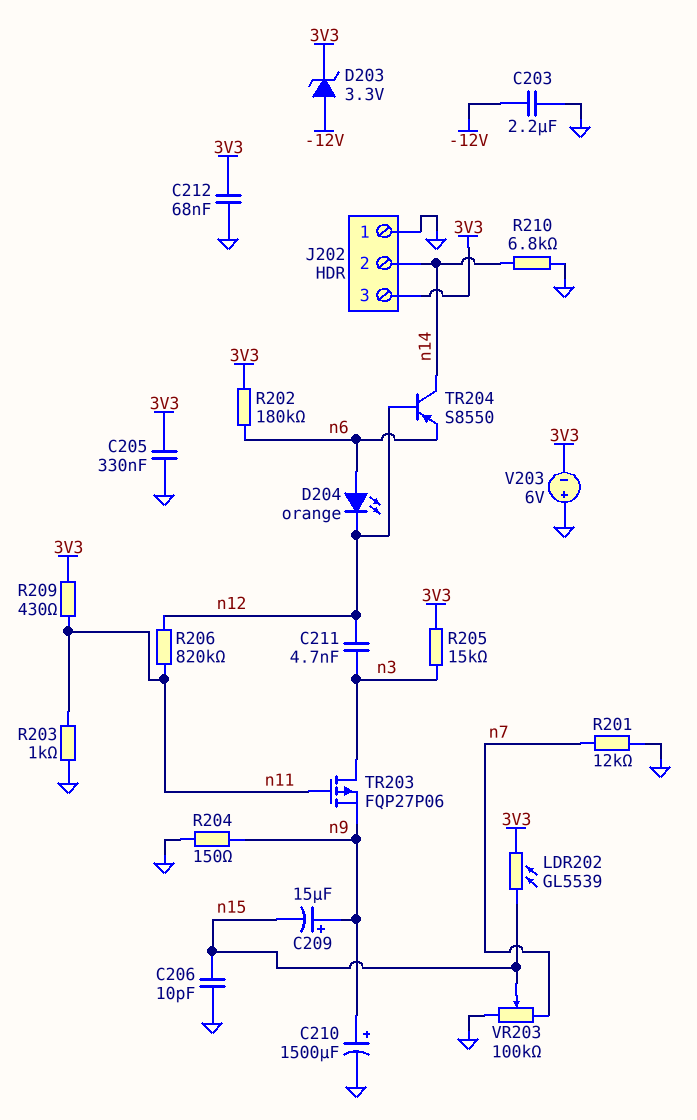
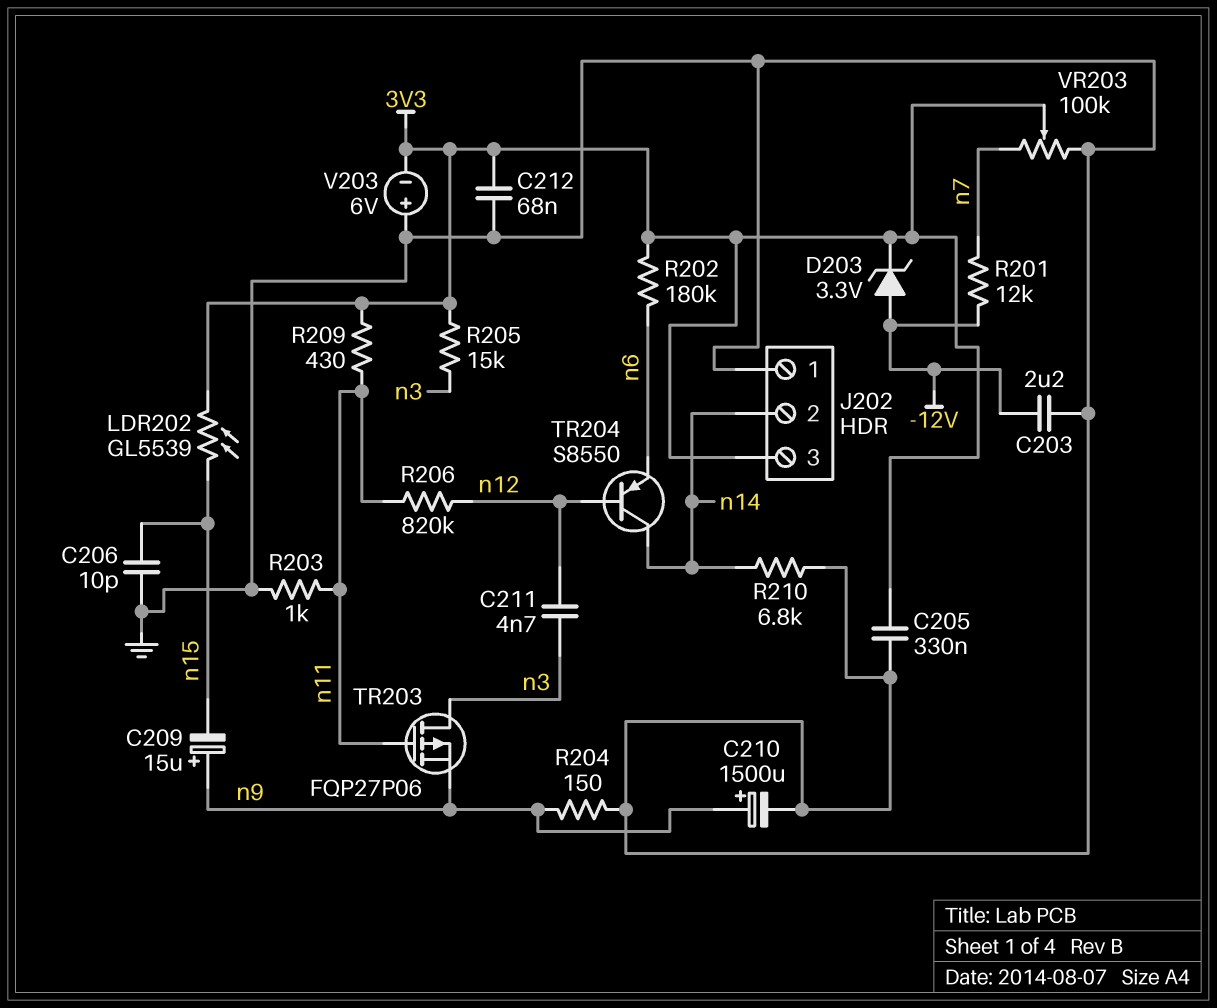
D204: LED orange (A n6, K n12) -> none
R201: 12k (GND, n7) -> 12k (-12V, n7)
VR203: 100k (GND, n7, wiper n15) -> 100k (GND, n7, wiper 3V3)

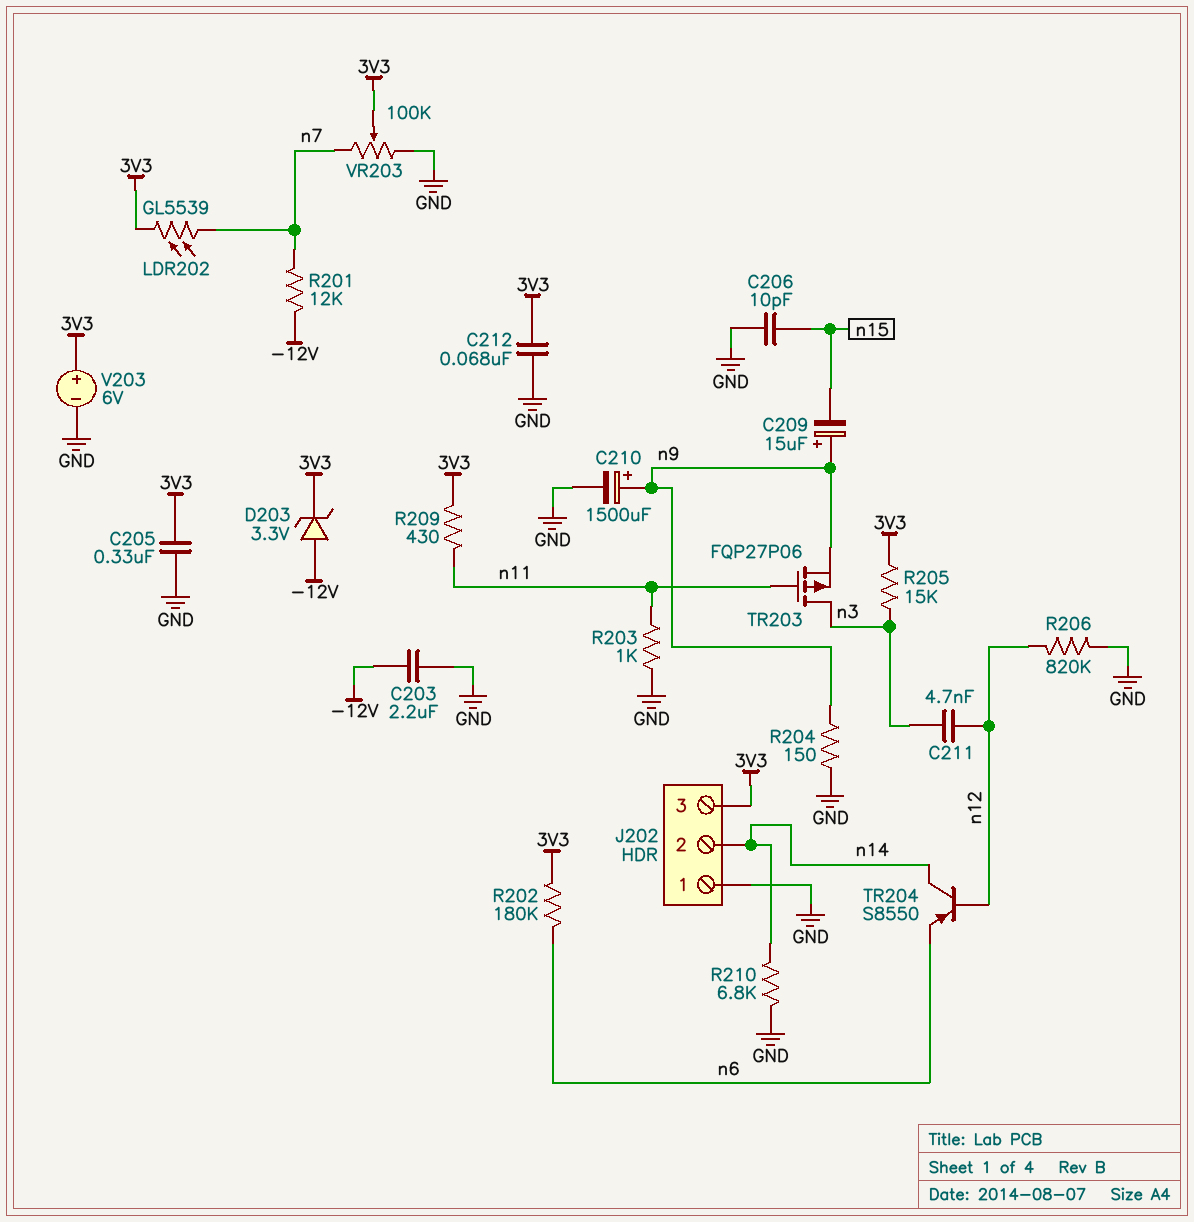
LDR202: GL5539 (3V3, n15) -> GL5539 (3V3, n7)
R206: 820k (n11, n12) -> 820k (GND, n12)
V203: 6V (plus GND, minus 3V3) -> 6V (plus 3V3, minus GND)

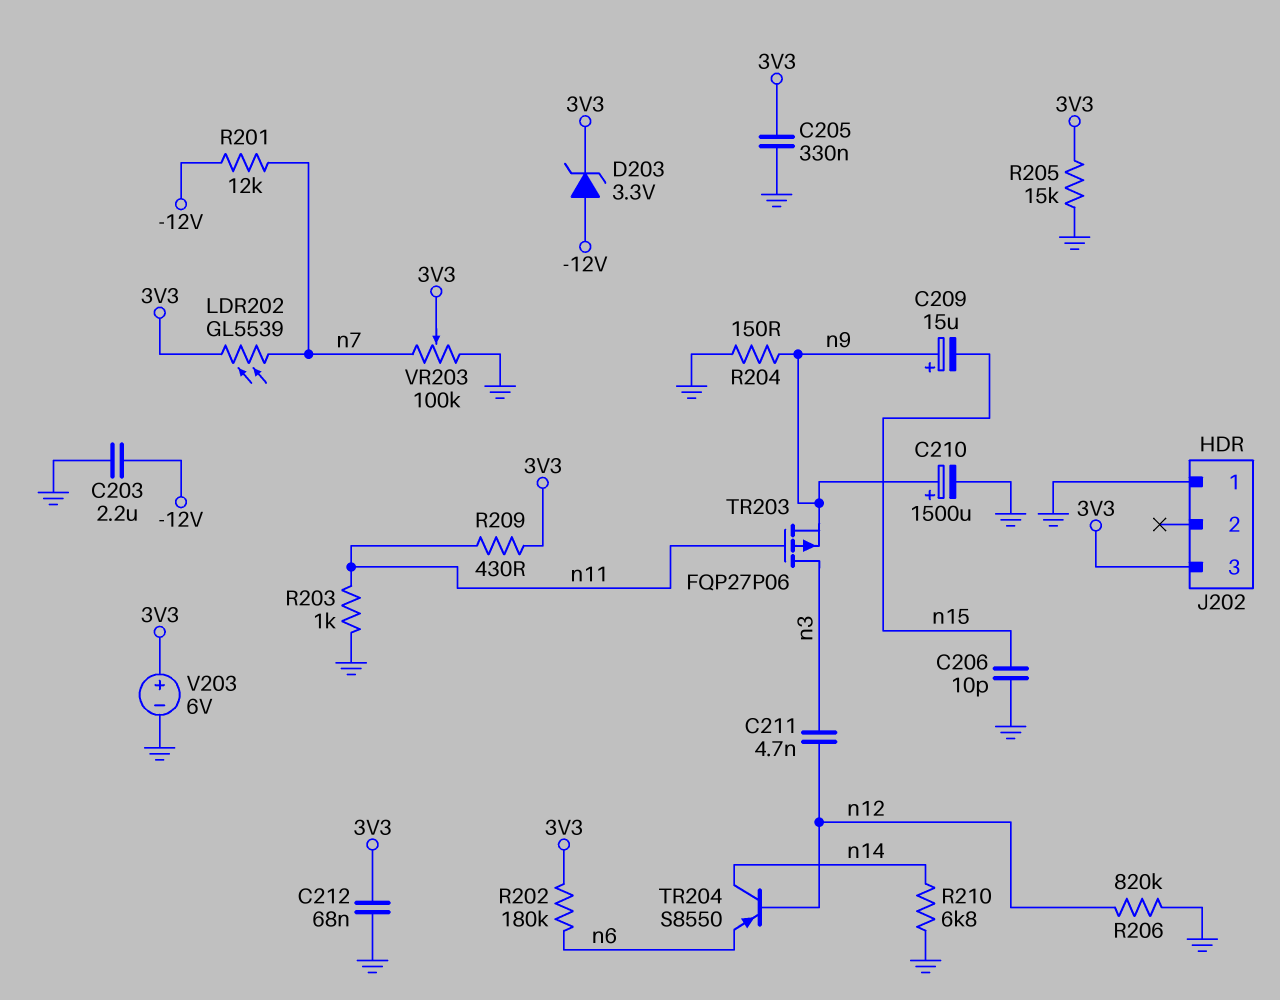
J202 pin 2: n14 -> none
R205: 15k (3V3, n3) -> 15k (3V3, GND)

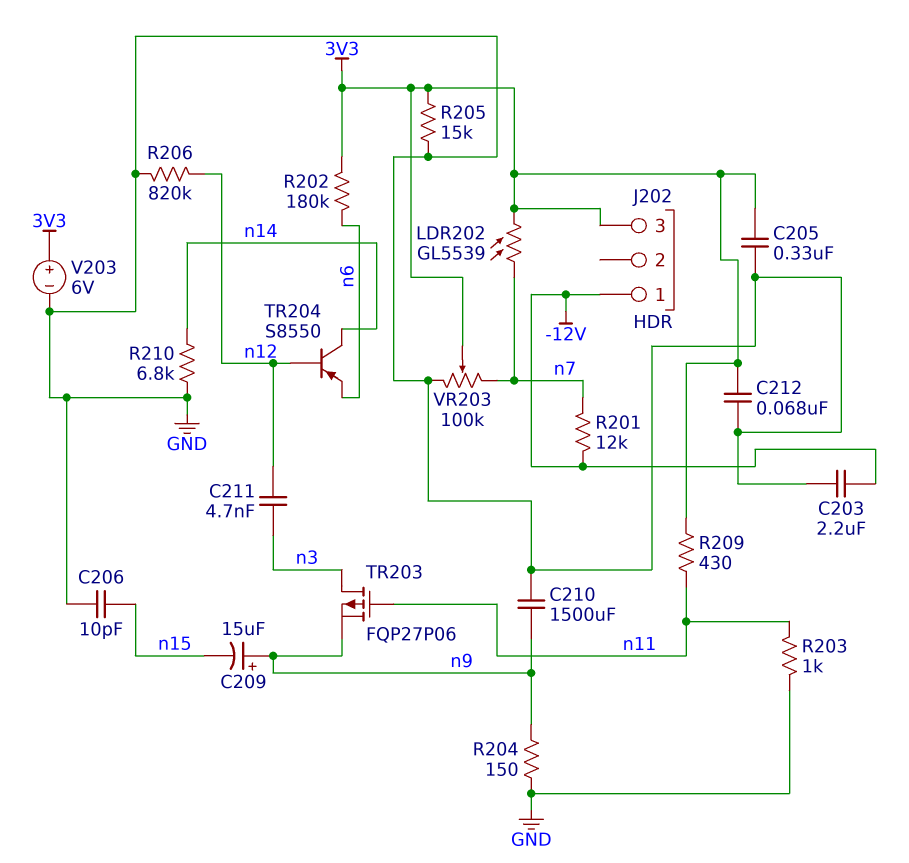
C210: 1500uF (plus n9, minus GND) -> 1500uF (GND, n9)
D203: zener 3.3V (A -12V, K 3V3) -> none
J202 pin 1: GND -> -12V

